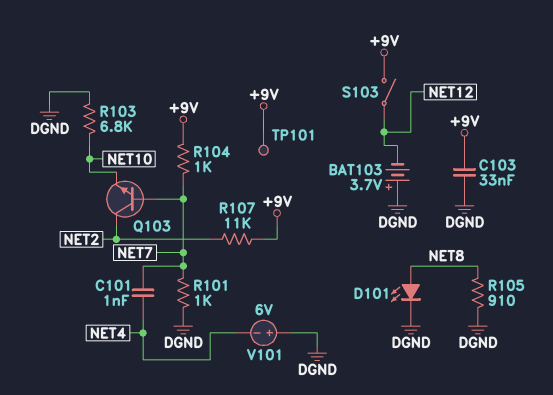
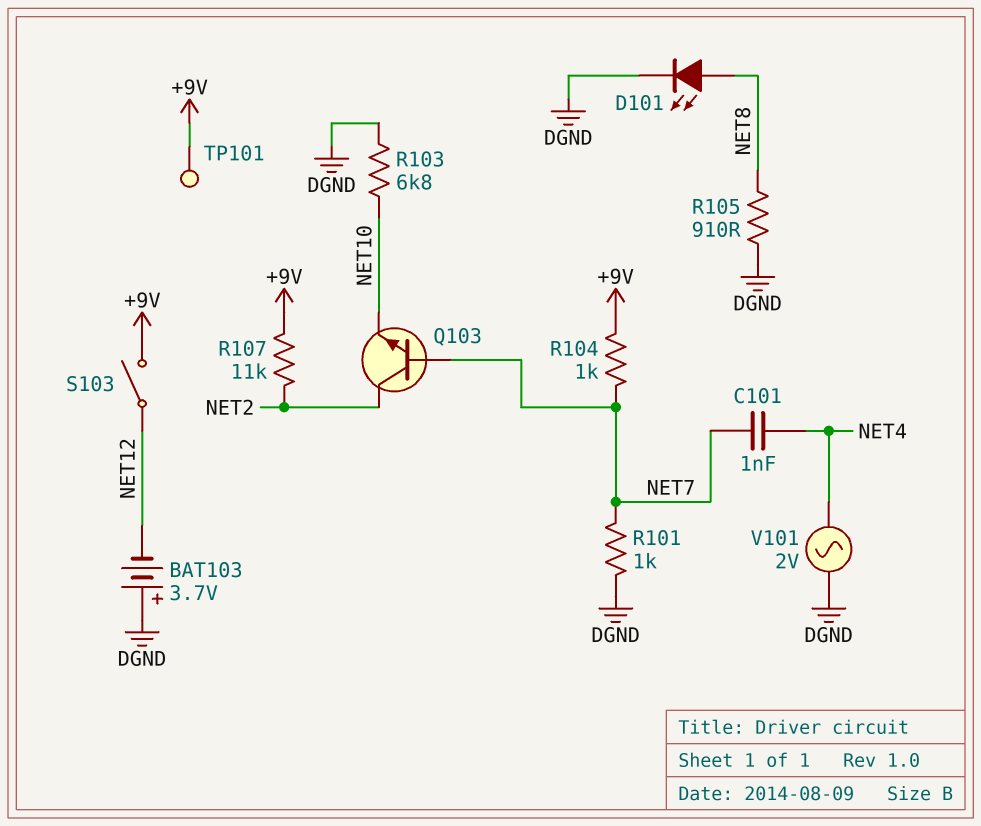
C103: 33nF (+9V, DGND) -> none
V101: 6V (plus DGND, minus NET4) -> AC 2V (DGND, NET4)

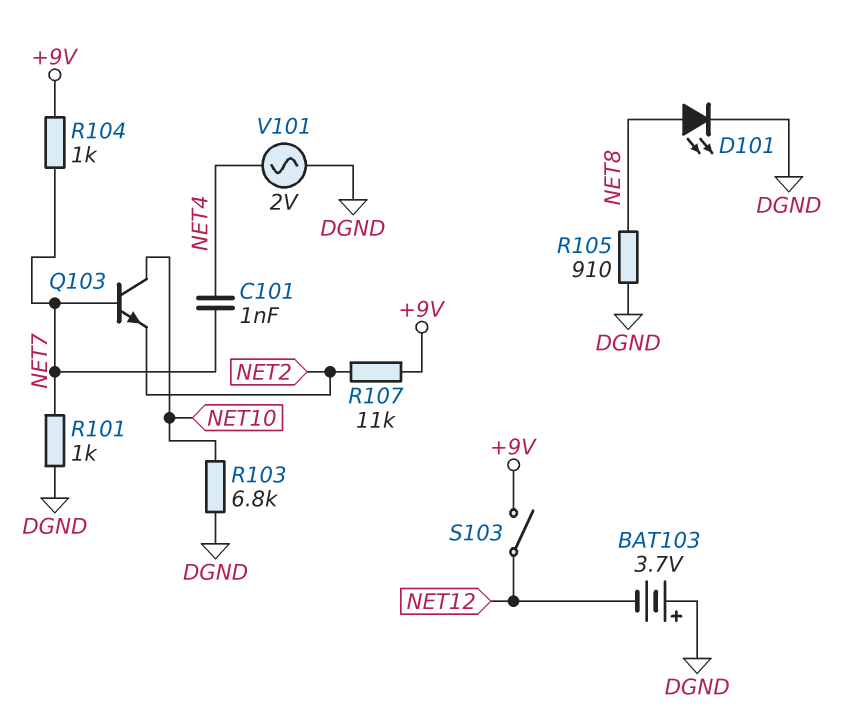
Q103: NPN (B NET7, C NET2, E NET10) -> NPN (B NET7, C NET10, E NET2)
TP101: test point (+9V) -> none

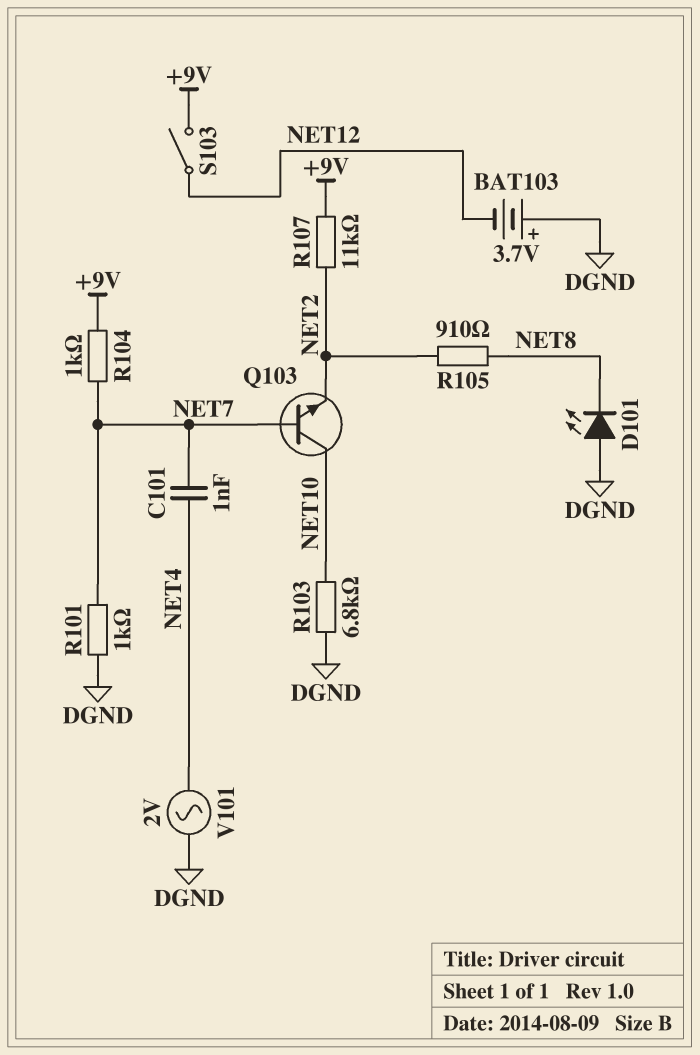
D101: LED (A NET8, K DGND) -> LED (A DGND, K NET8)
R105: 910 (DGND, NET8) -> 910 (NET2, NET8)

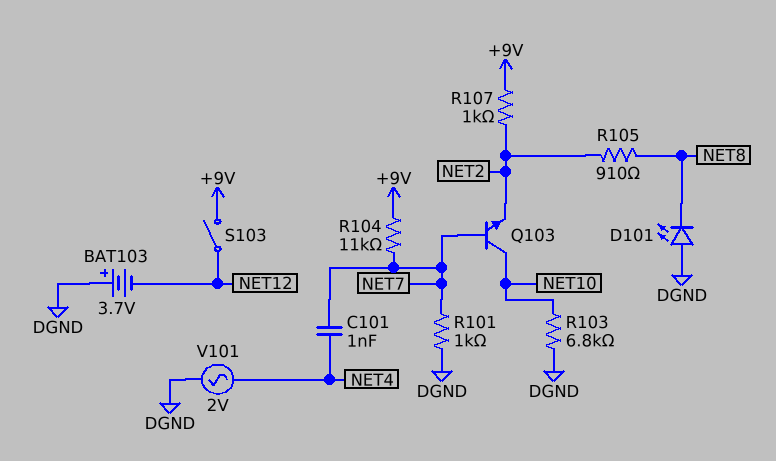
R104: 1k (+9V, NET7) -> 11k (+9V, NET7)
R107: 11k (+9V, NET2) -> 1k (+9V, NET2)

